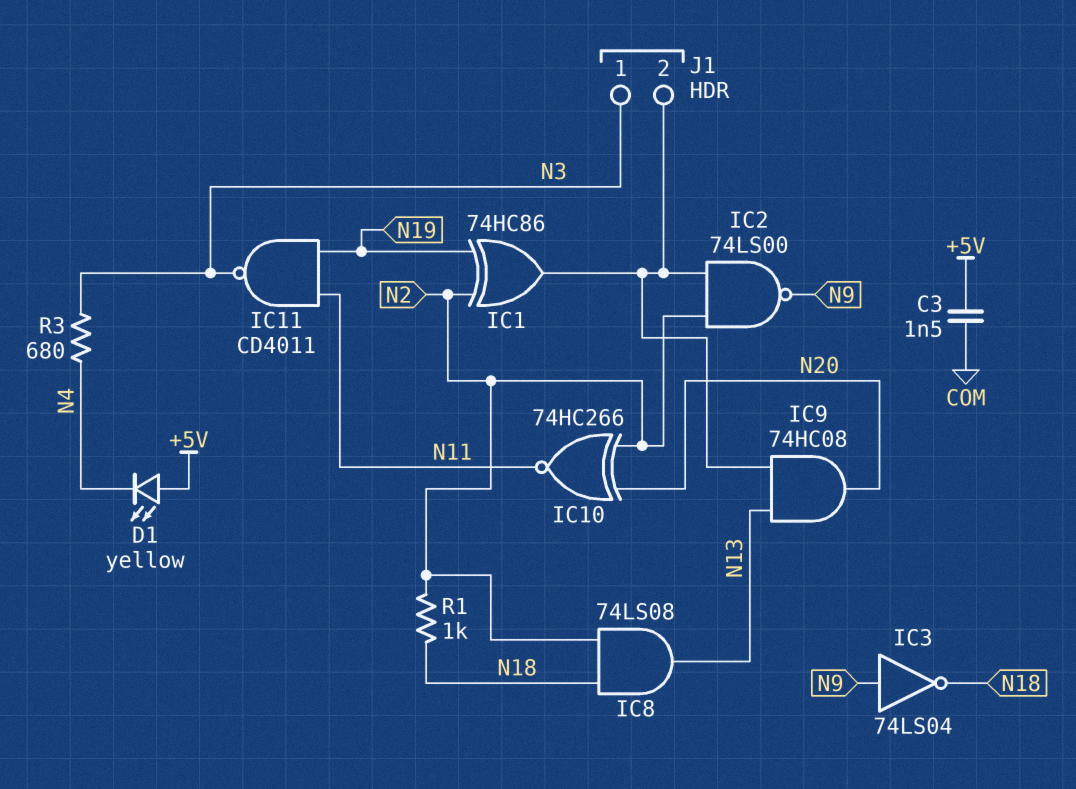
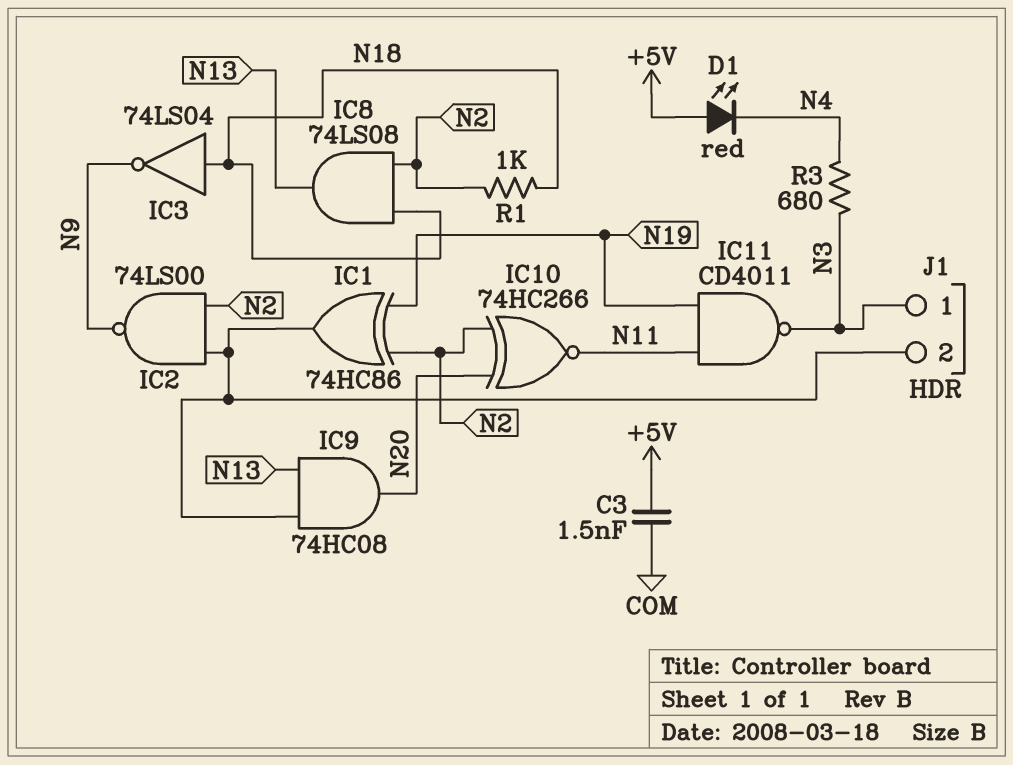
D1: LED yellow (A +5V, K N4) -> LED red (A +5V, K N4)
IC3: NOT 74LS04 (in N9, out N18) -> NOT 74LS04 (in N18, out N9)

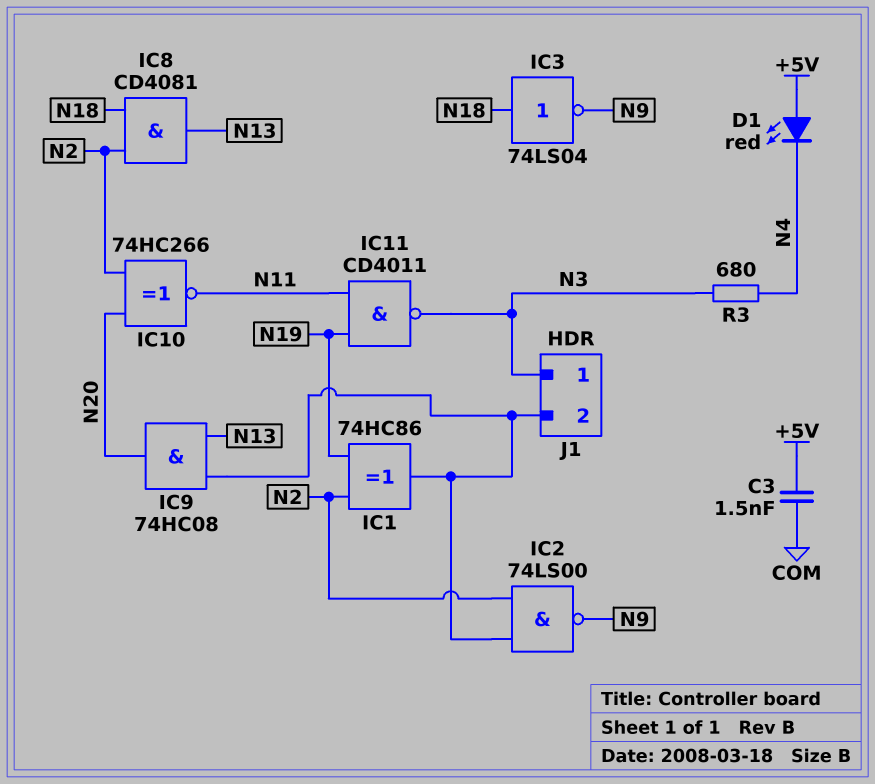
IC8: AND 74LS08 (in N2, in N18, out N13) -> AND CD4081 (in N2, in N18, out N13)
R1: 1k (N2, N18) -> none

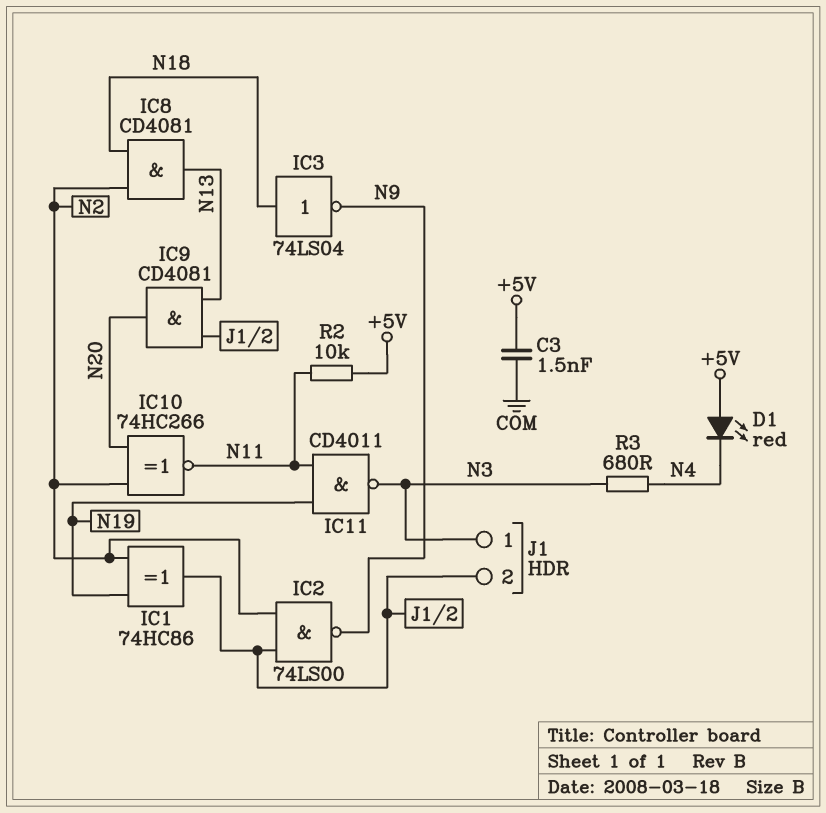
IC9: AND 74HC08 (in J1/2, in N13, out N20) -> AND CD4081 (in J1/2, in N13, out N20)
R2: none -> 10k (+5V, N11)

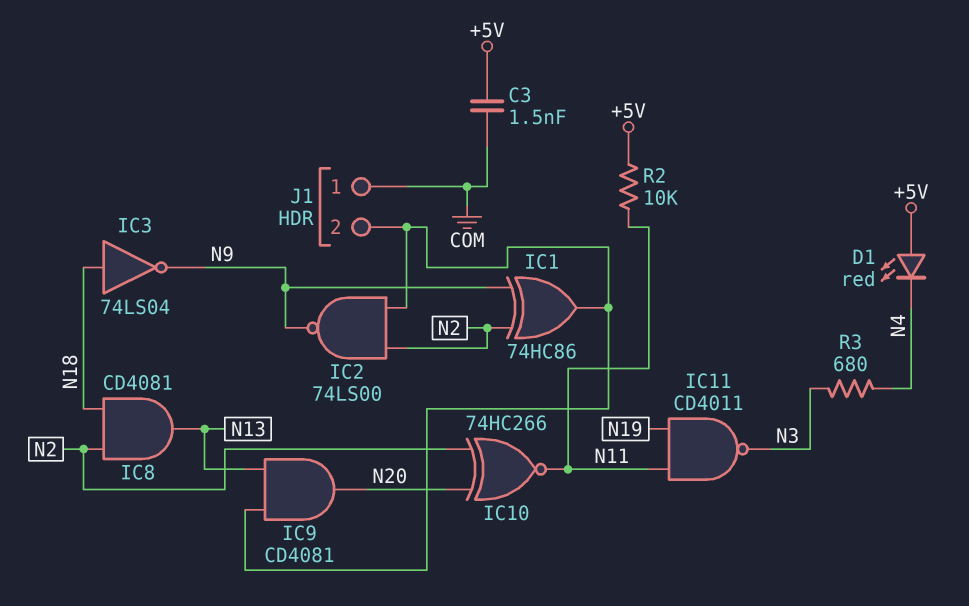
IC1: XOR 74HC86 (in N2, in N19, out J1/2) -> XOR 74HC86 (in N2, in N9, out J1/2)
J1 pin 1: N3 -> COM

